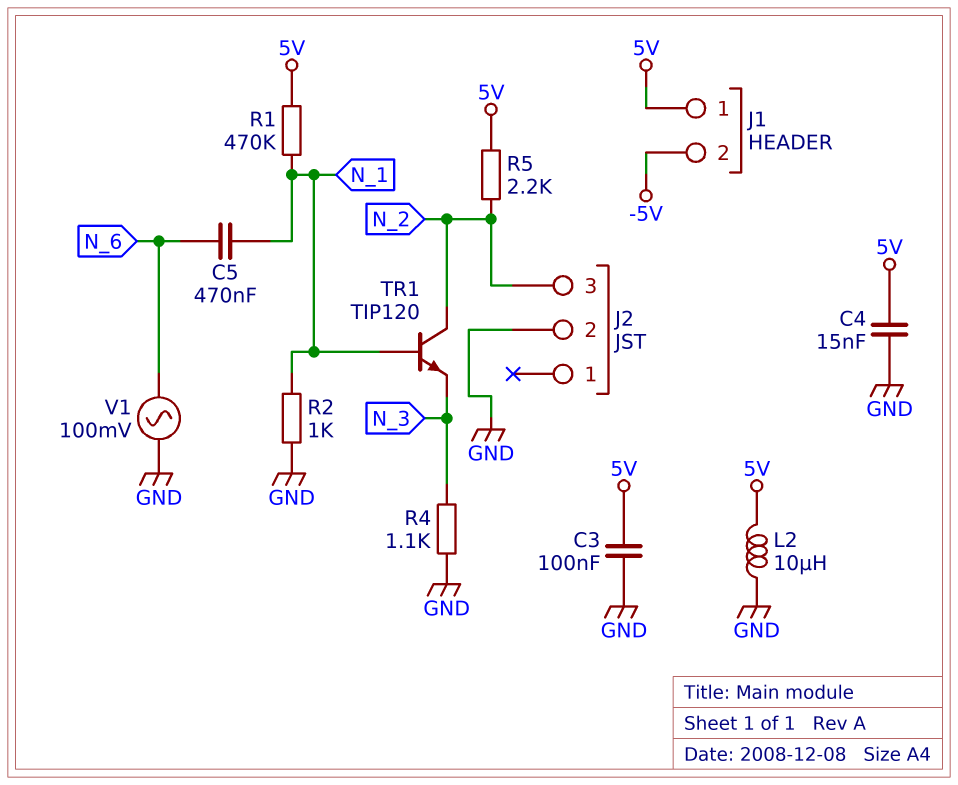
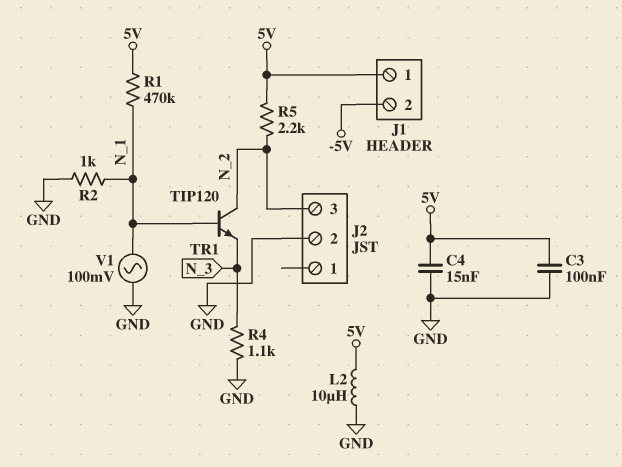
C5: 470nF (N_1, N_6) -> none
V1: AC 100mV (GND, N_6) -> AC 100mV (GND, N_1)

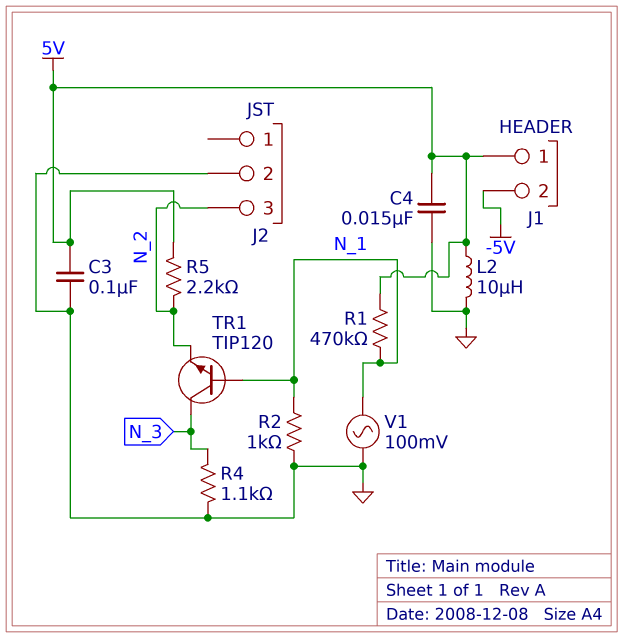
TR1: NPN TIP120 (B N_1, C N_2, E N_3) -> NPN TIP120 (B N_1, C N_3, E N_2)

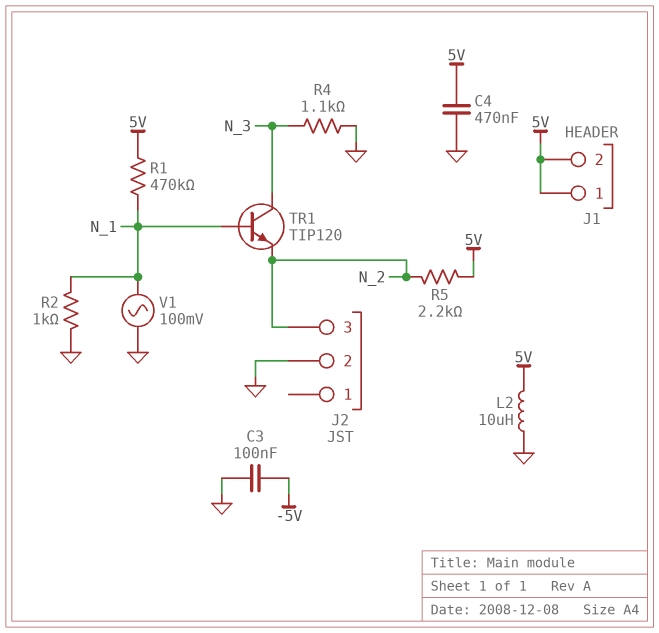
C3: 100nF (5V, GND) -> 100nF (-5V, GND)
C4: 15nF (5V, GND) -> 470nF (5V, GND)
J1 pin 2: -5V -> 5V

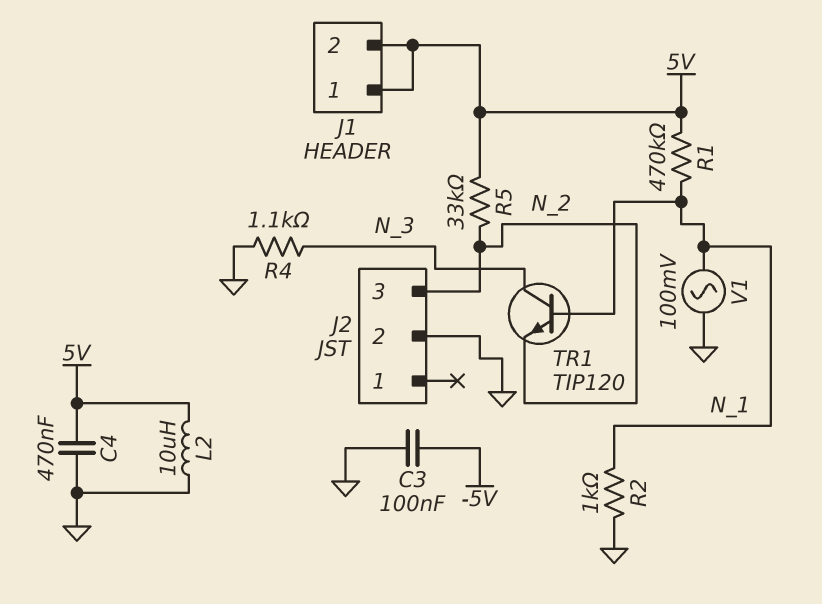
R5: 2.2k (5V, N_2) -> 33k (5V, N_2)

